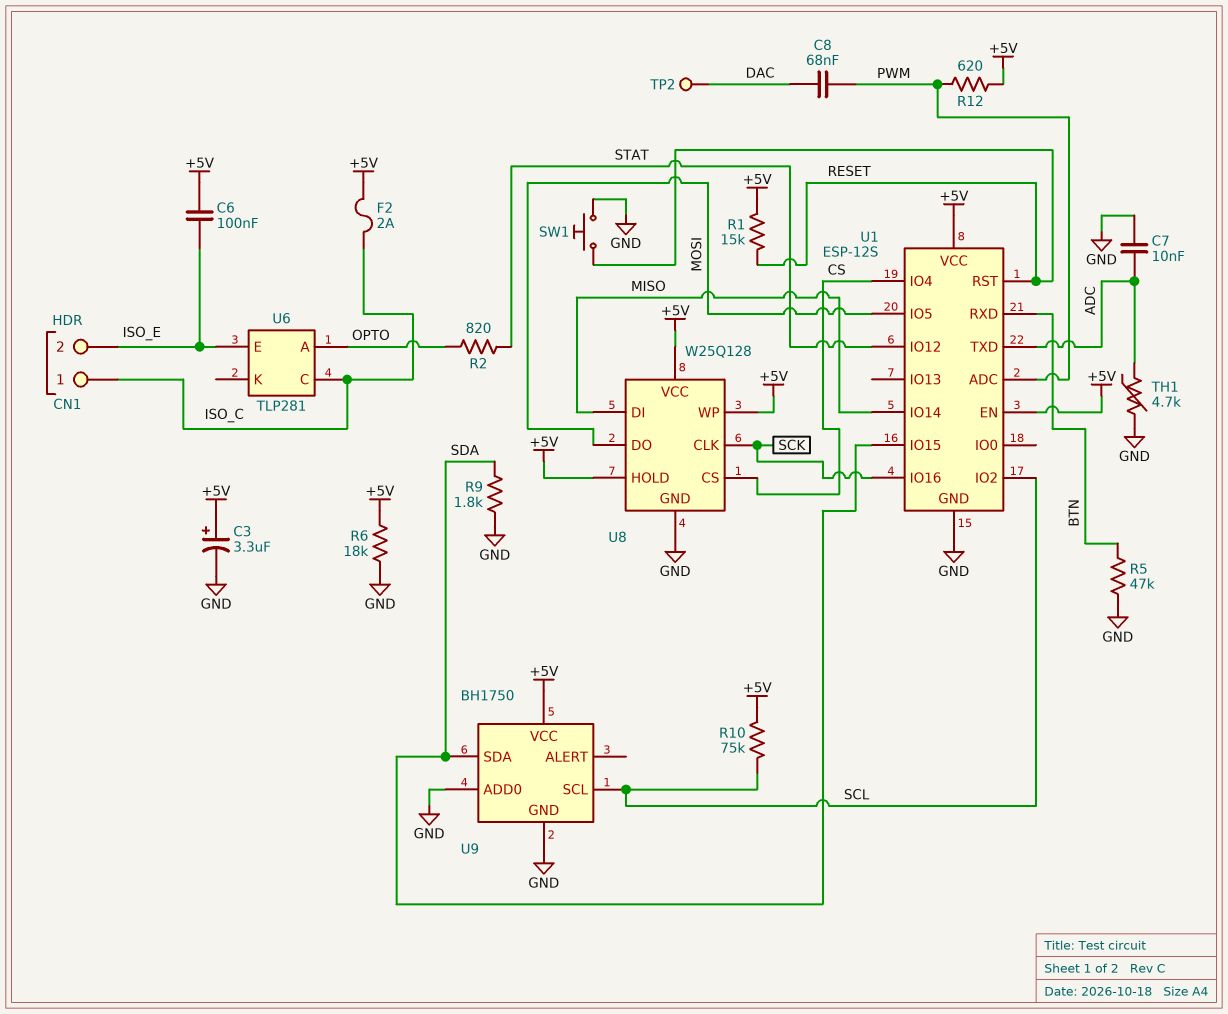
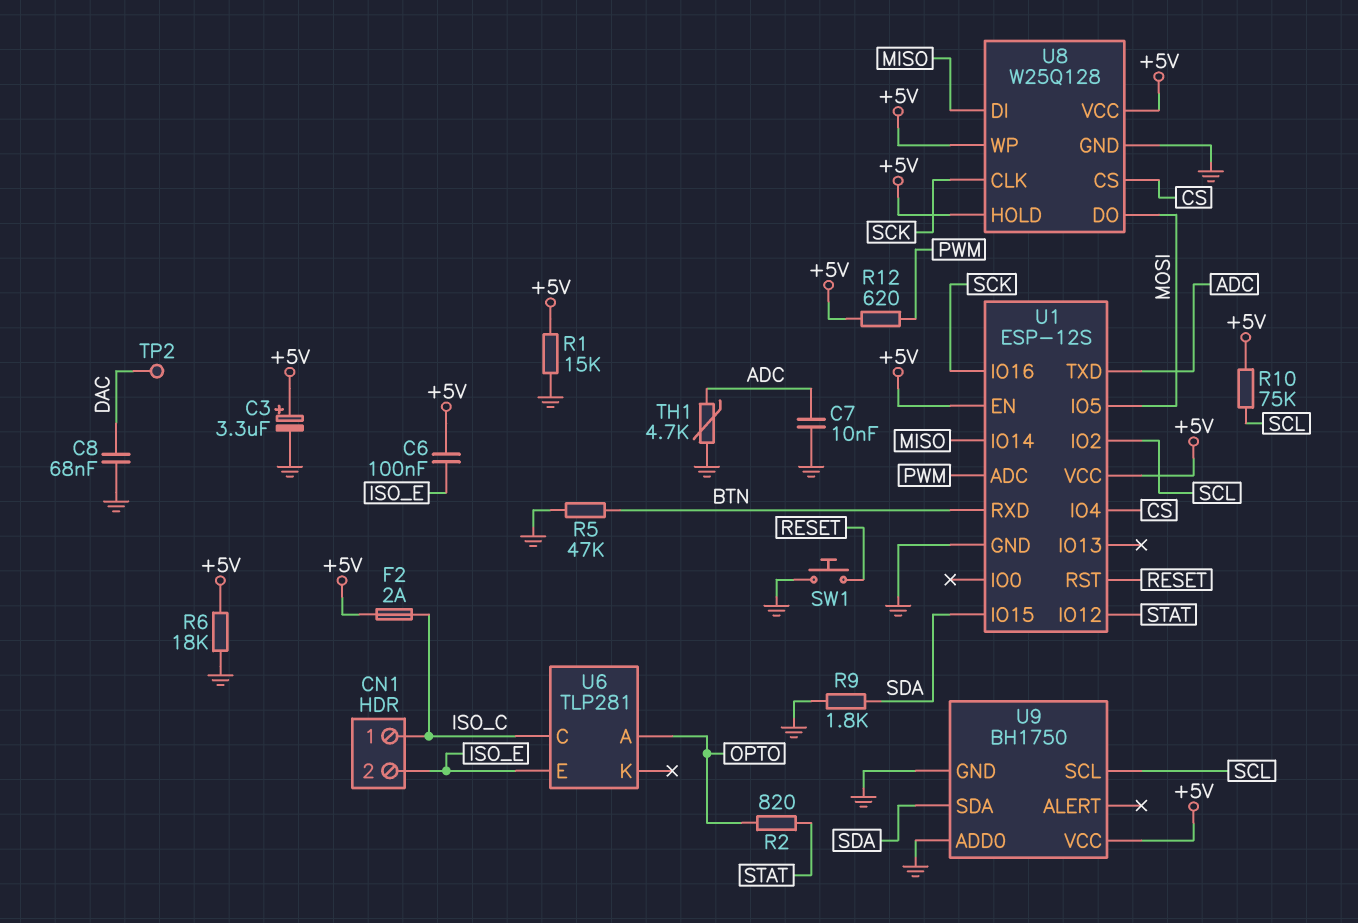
C8: 68nF (DAC, PWM) -> 68nF (DAC, GND)
R1: 15k (+5V, RESET) -> 15k (+5V, GND)

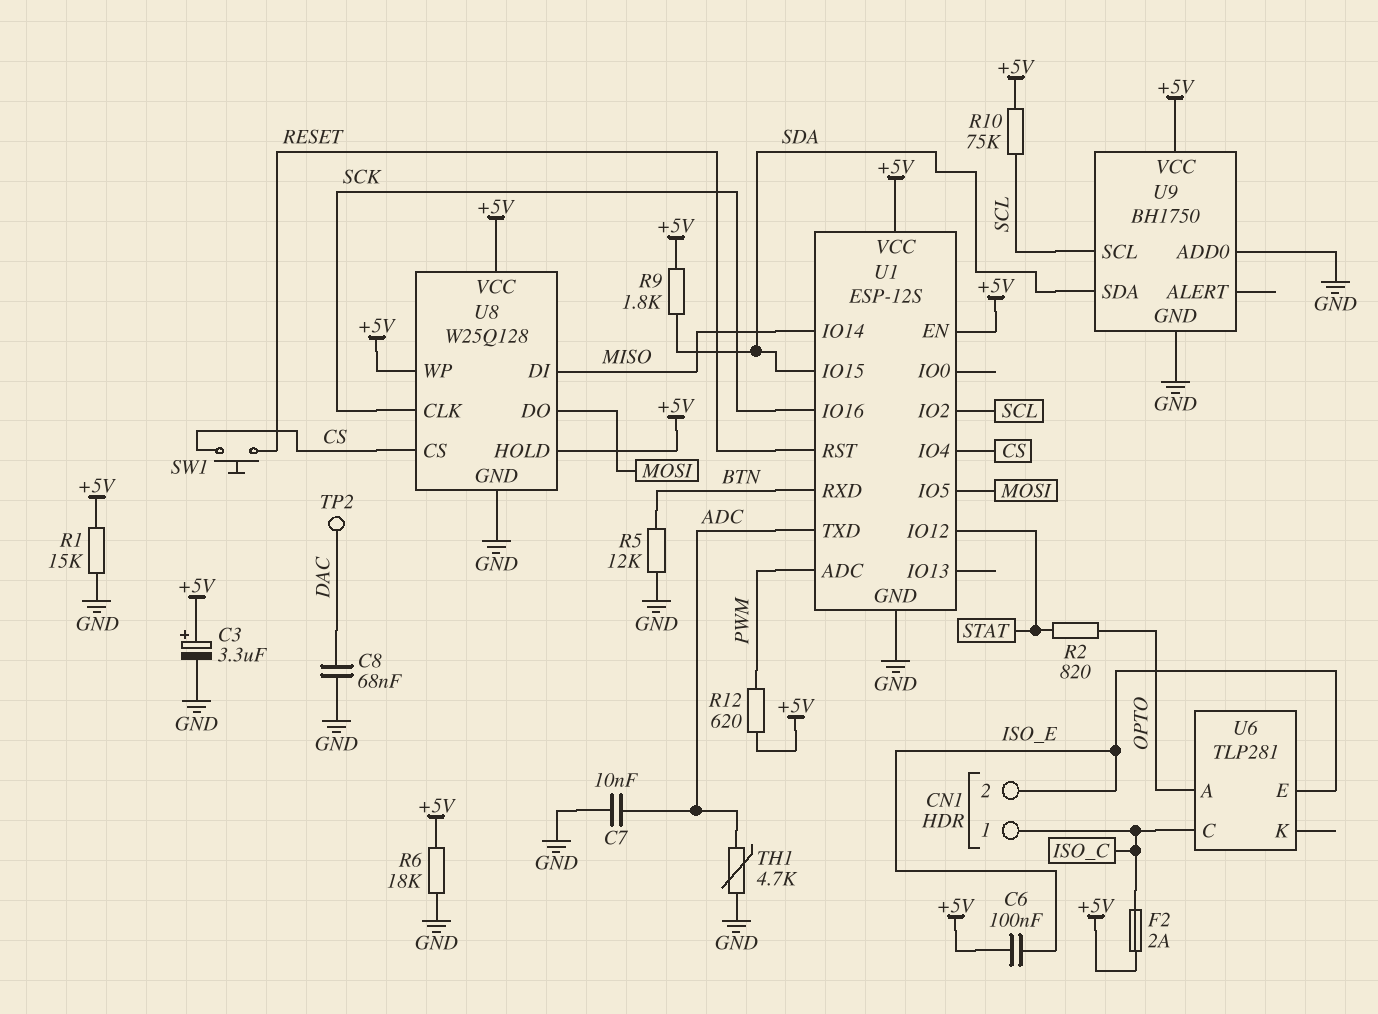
R5: 47k (BTN, GND) -> 12k (BTN, GND)
R9: 1.8k (GND, SDA) -> 1.8k (+5V, SDA)
SW1: button (GND, RESET) -> button (CS, RESET)

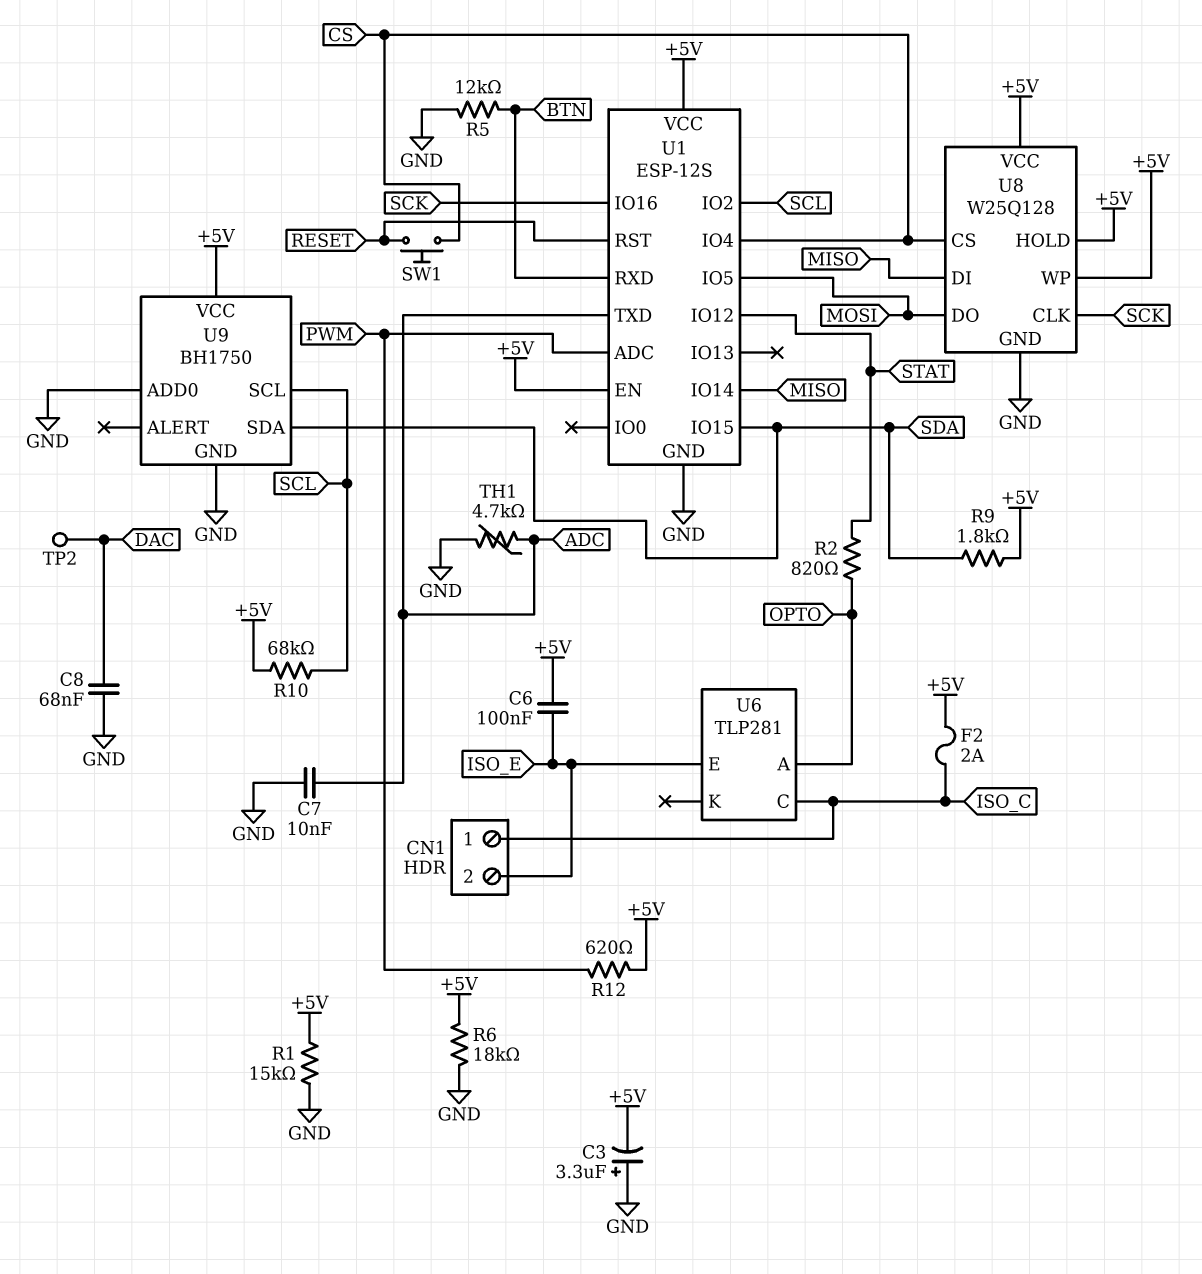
C3: 3.3uF (plus +5V, minus GND) -> 3.3uF (plus GND, minus +5V)
R10: 75k (+5V, SCL) -> 68k (+5V, SCL)

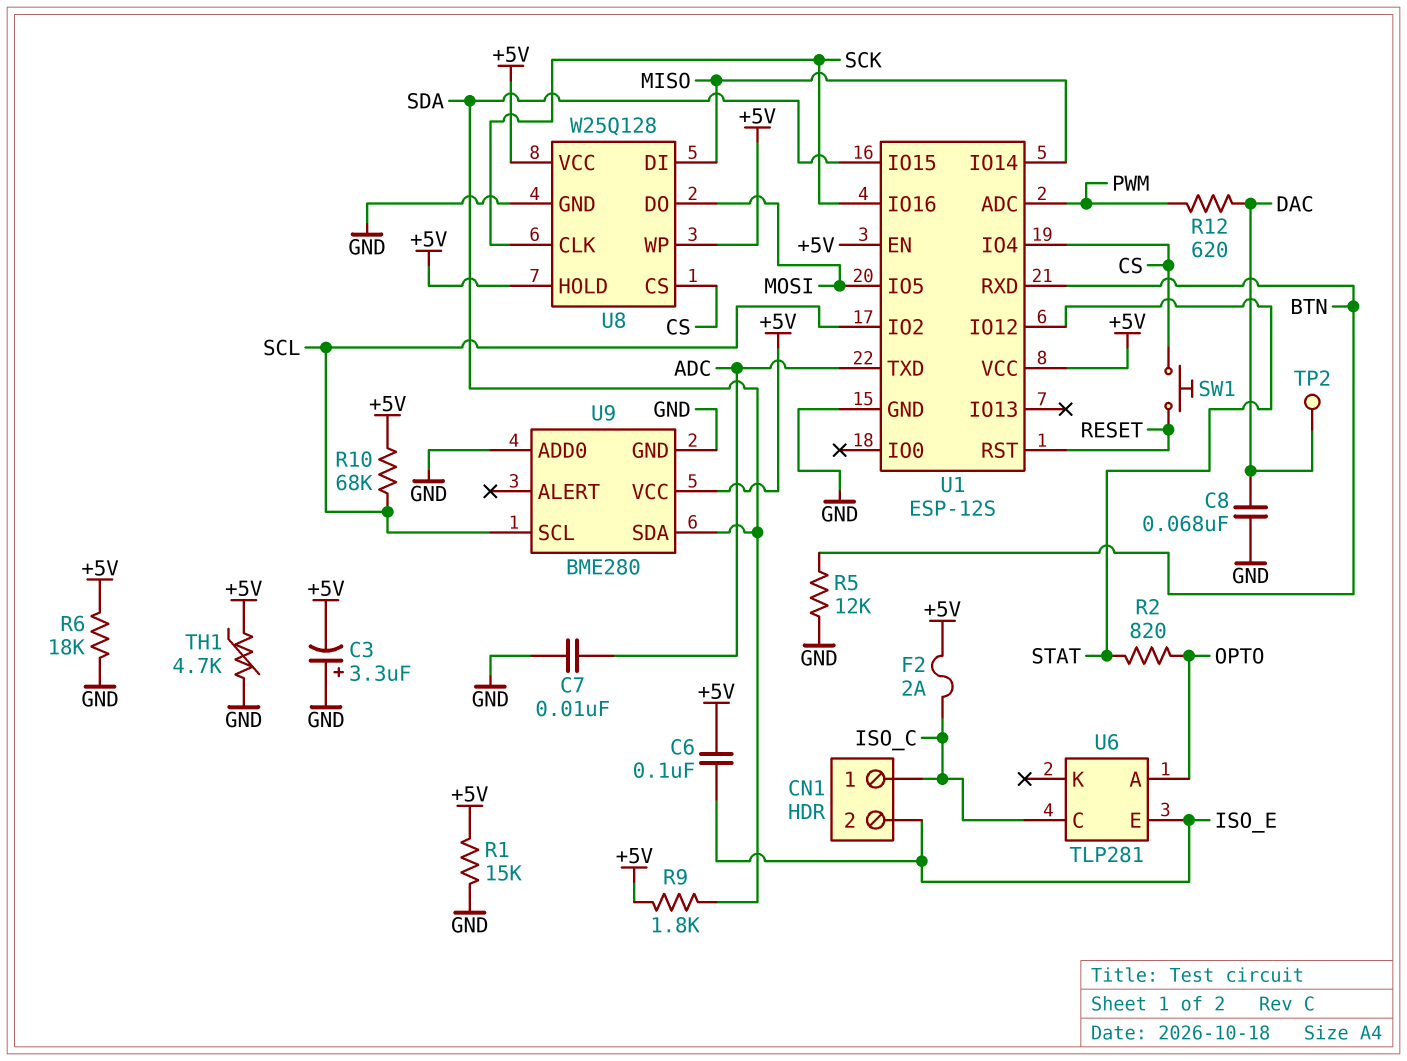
R12: 620 (+5V, PWM) -> 620 (DAC, PWM)
TH1: 4.7k (ADC, GND) -> 4.7k (+5V, GND)
U9: BH1750 -> BME280

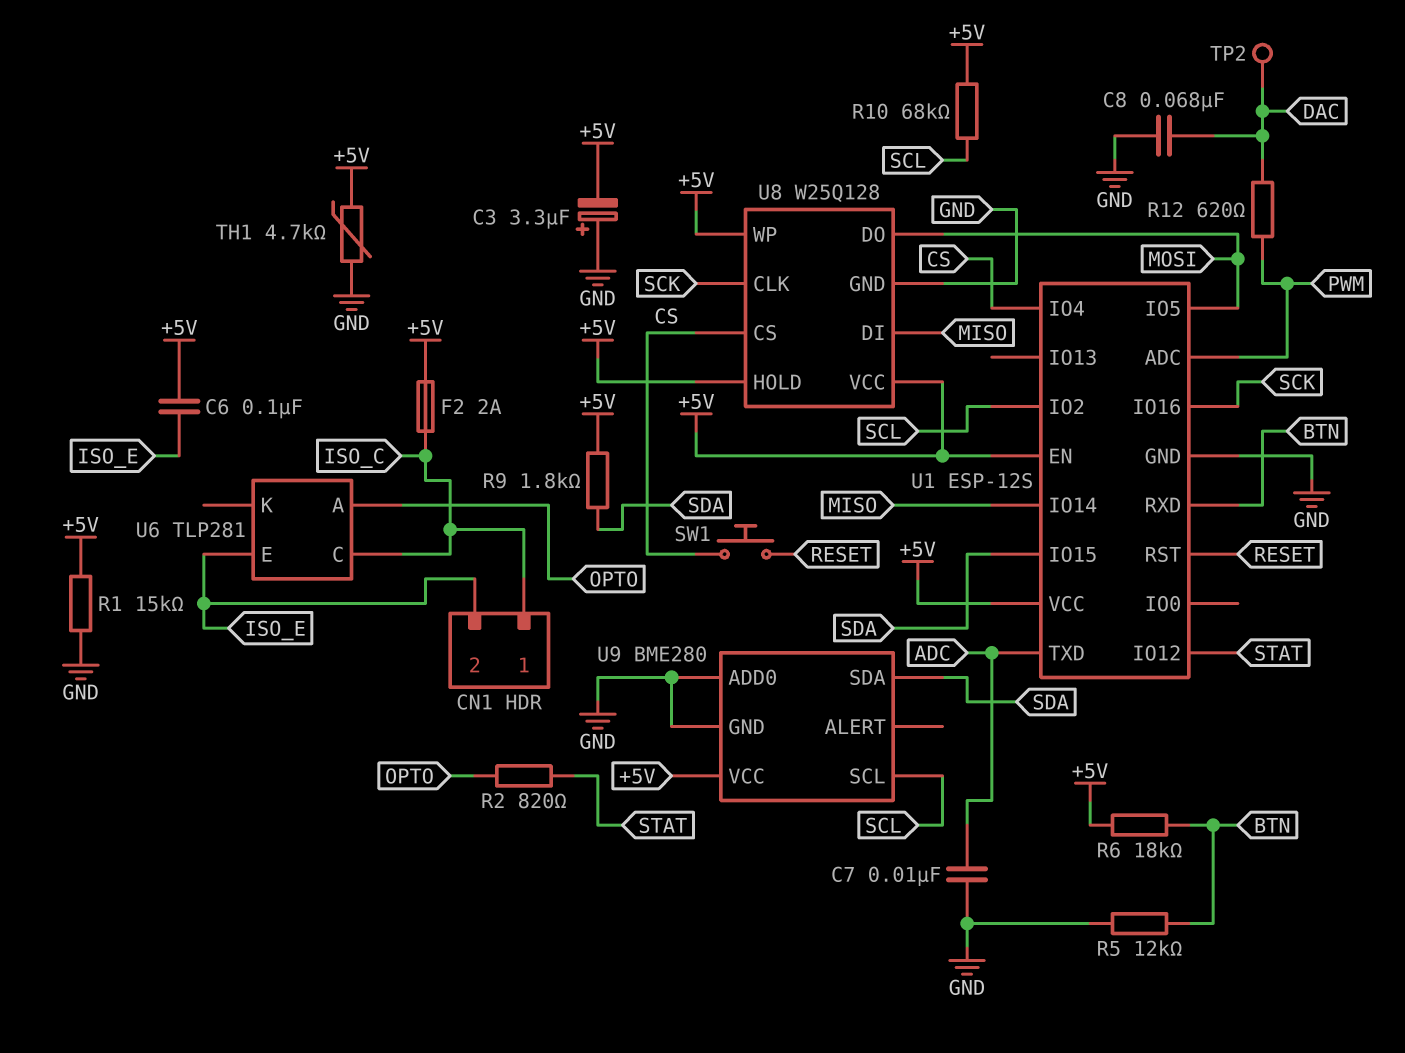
R6: 18k (+5V, GND) -> 18k (+5V, BTN)

